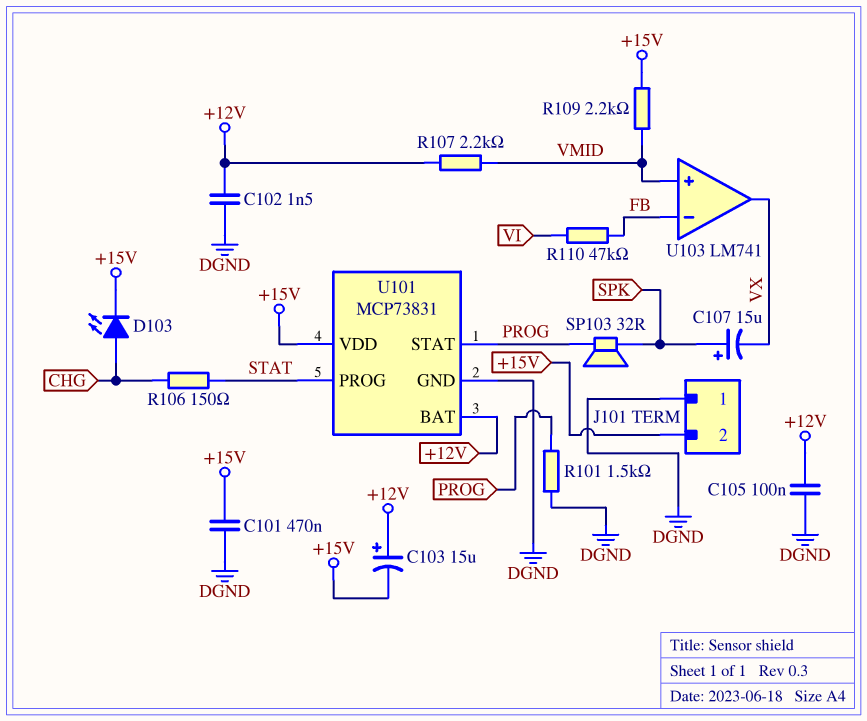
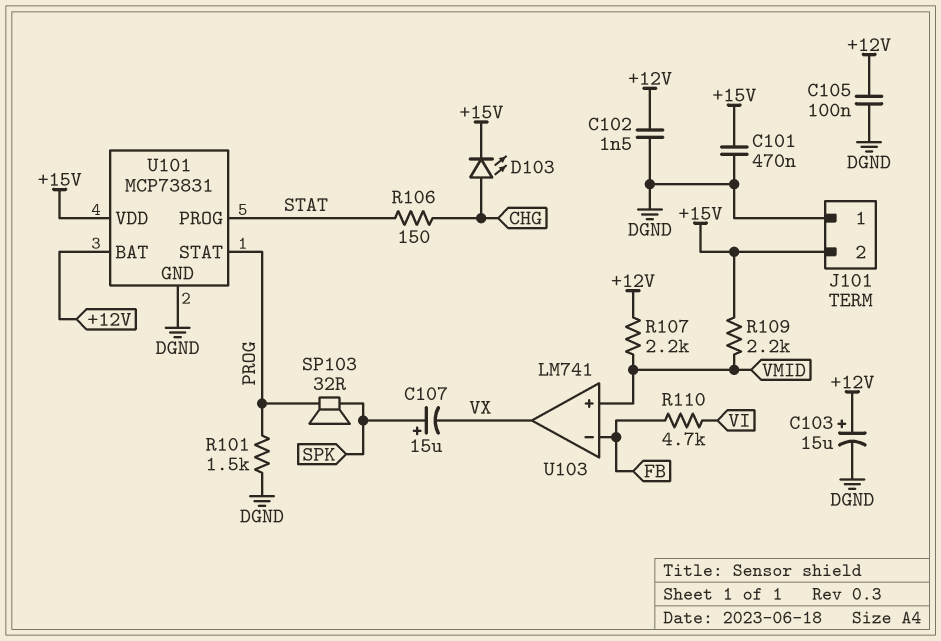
C103: 15uF (plus +12V, minus +15V) -> 15uF (plus +12V, minus DGND)
R110: 47k (FB, VI) -> 4.7k (FB, VI)

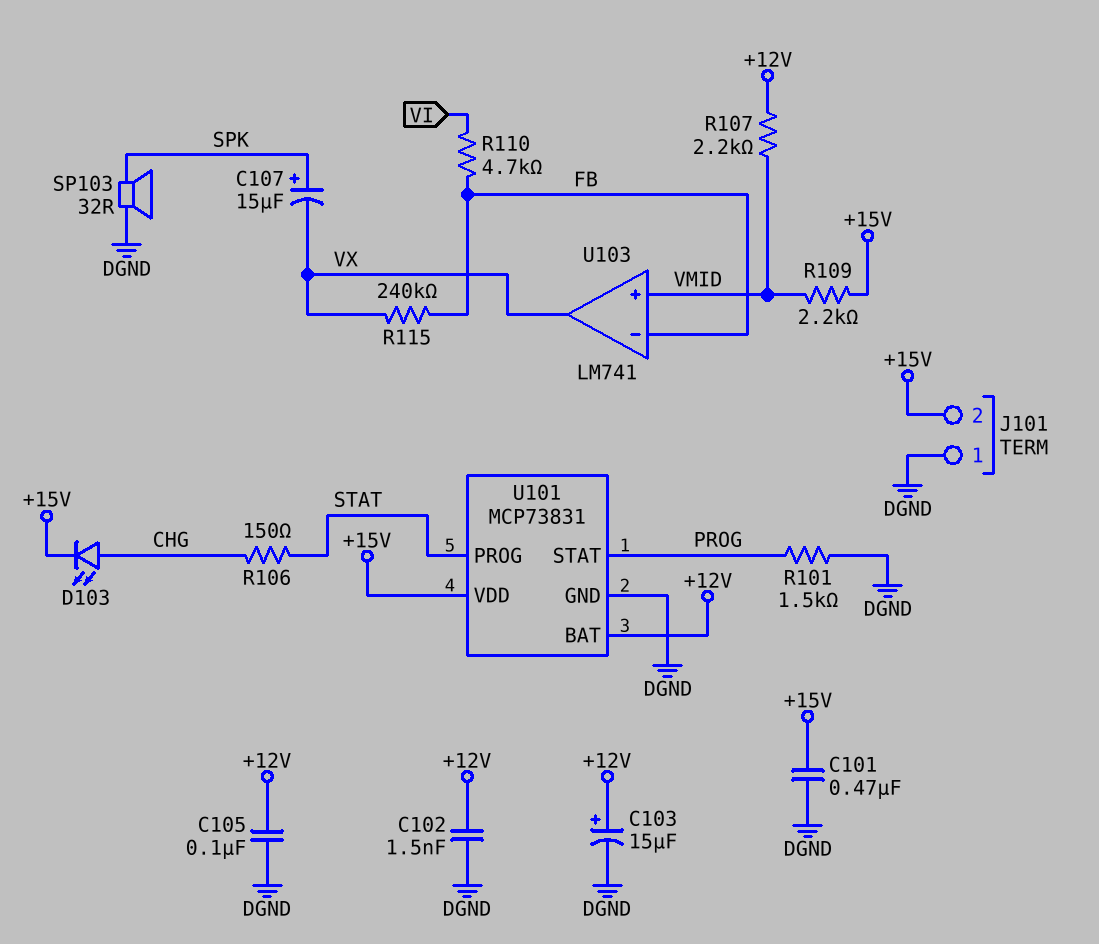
R115: none -> 240k (FB, VX)
SP103: speaker 32R (PROG, SPK) -> speaker 32R (DGND, SPK)

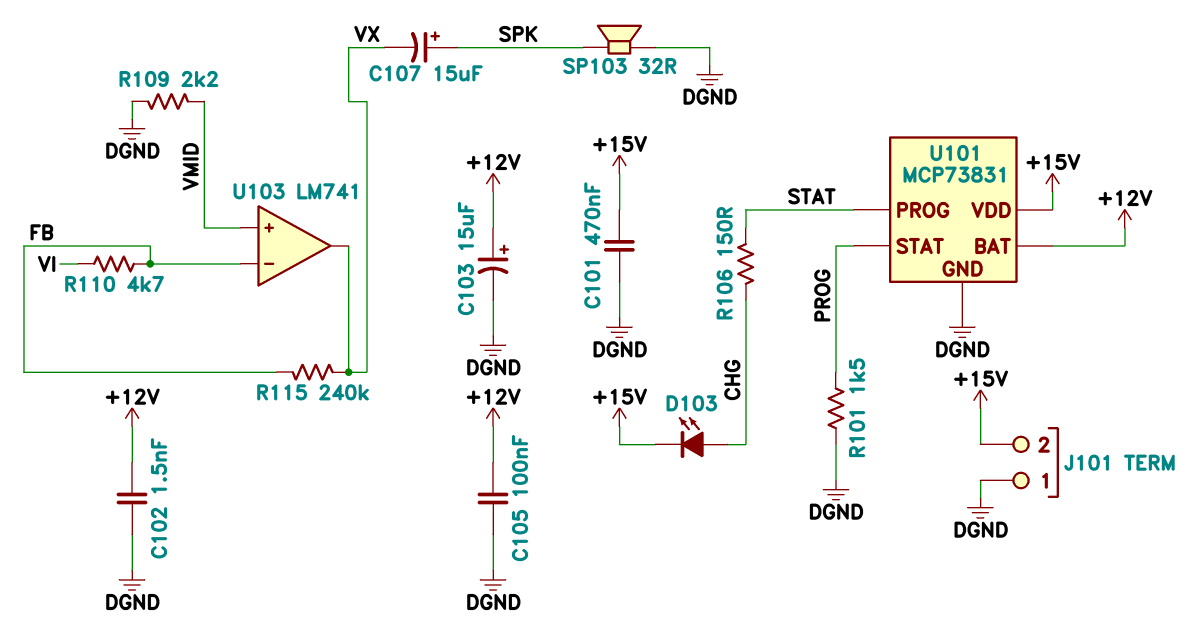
R107: 2.2k (+12V, VMID) -> none
R109: 2.2k (+15V, VMID) -> 2.2k (DGND, VMID)

